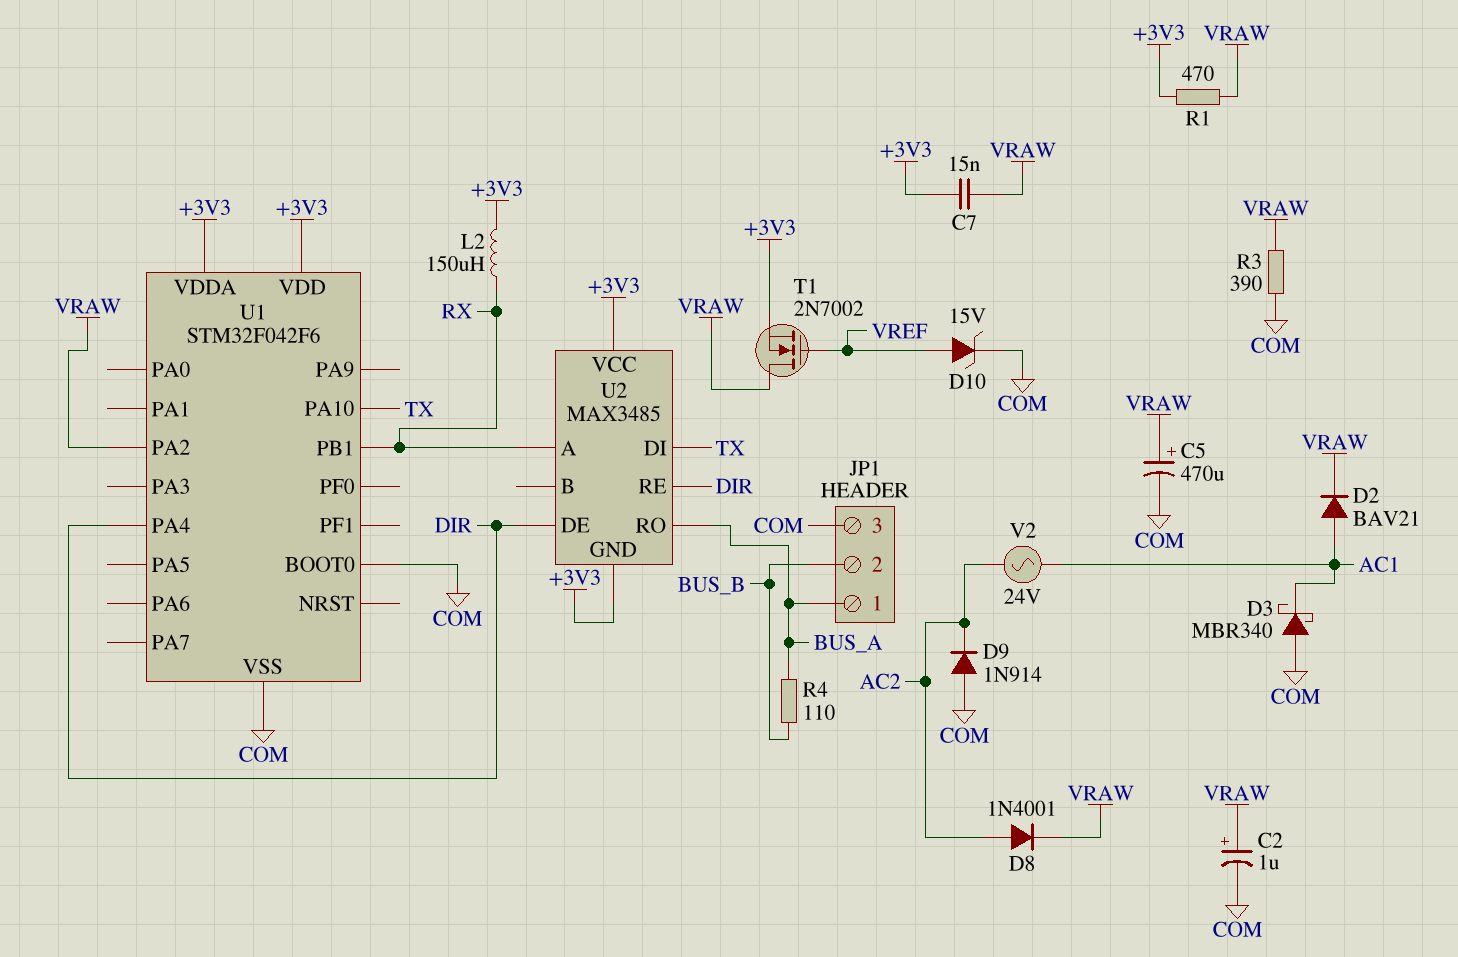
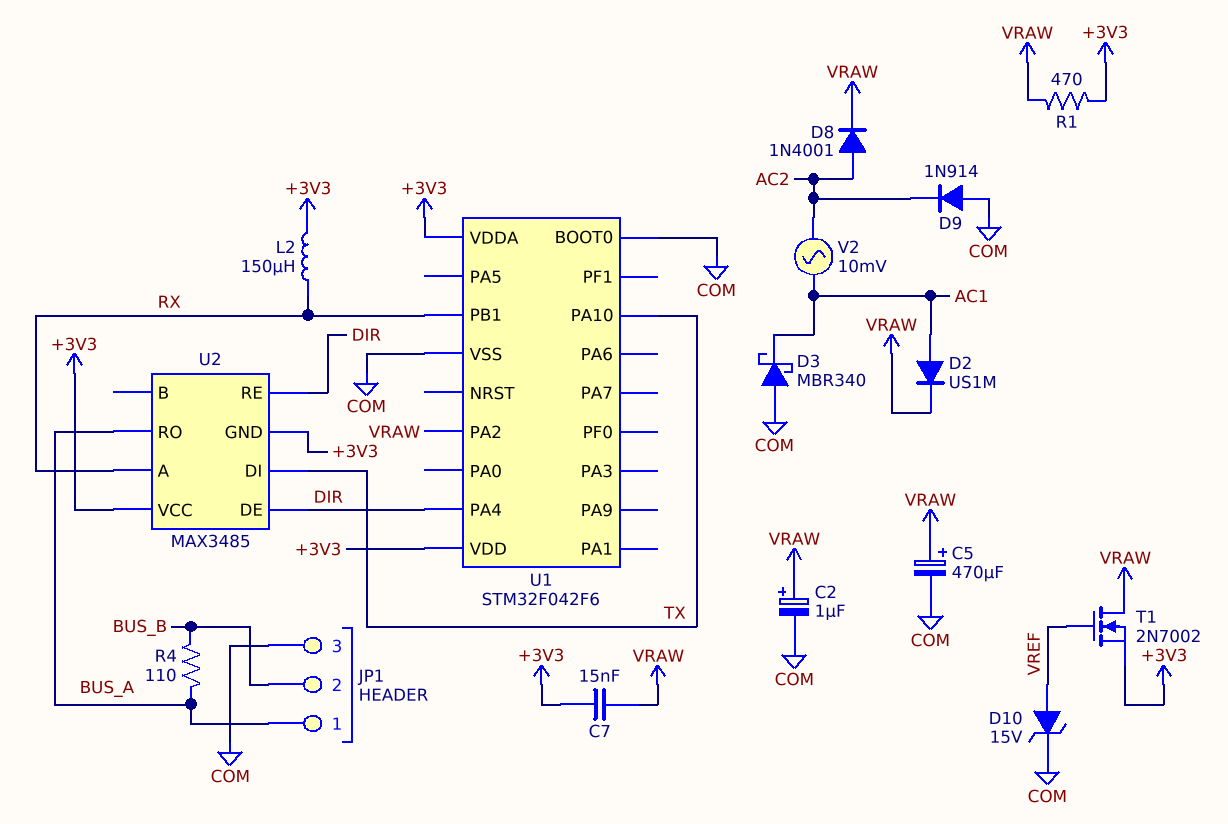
D2: diode BAV21 (A AC1, K VRAW) -> diode US1M (A AC1, K VRAW)
R3: 390 (COM, VRAW) -> none
V2: AC 24V (AC1, AC2) -> AC 10mV (AC1, AC2)

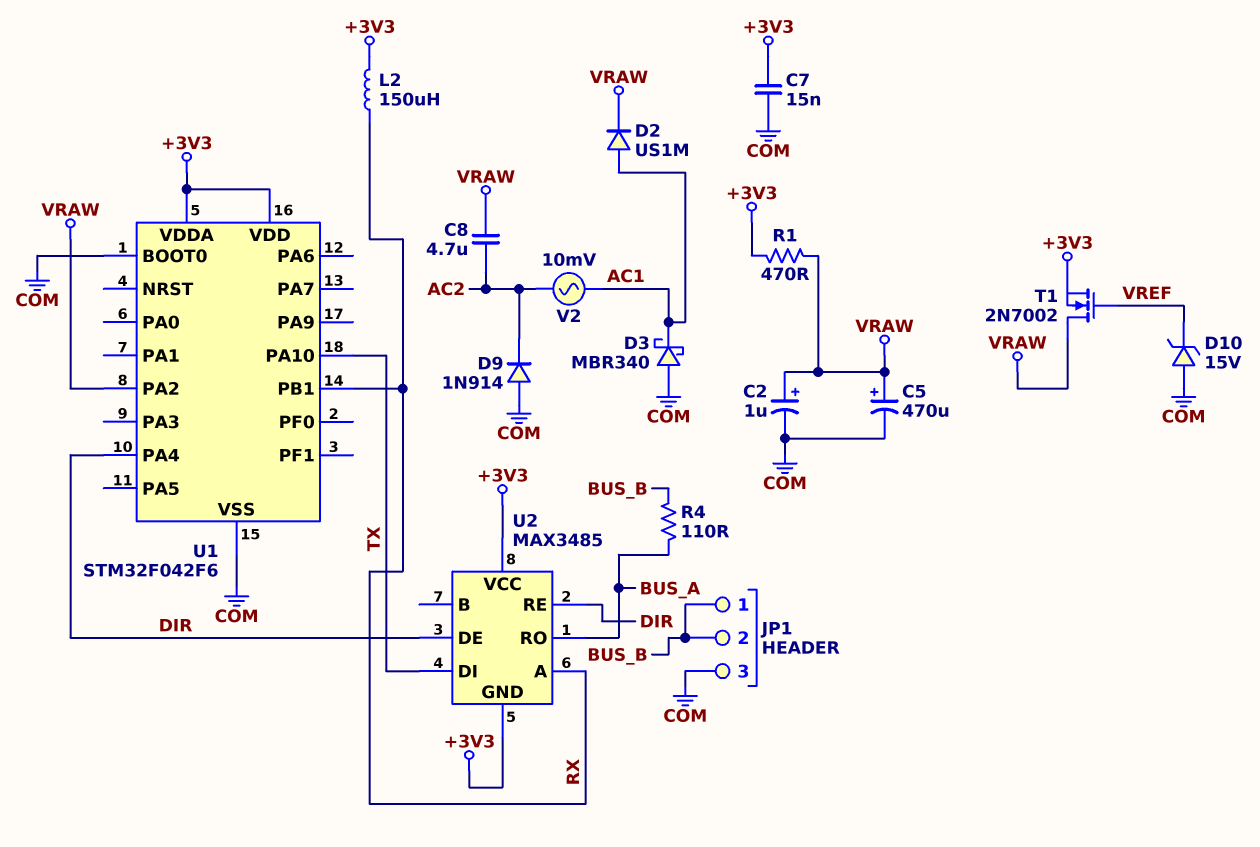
C7: 15nF (+3V3, VRAW) -> 15nF (+3V3, COM)
C8: none -> 4.7uF (AC2, VRAW)
D8: diode 1N4001 (A AC2, K VRAW) -> none
D10: zener 15V (A VREF, K COM) -> zener 15V (A COM, K VREF)
JP1 pin 1: BUS_A -> BUS_B

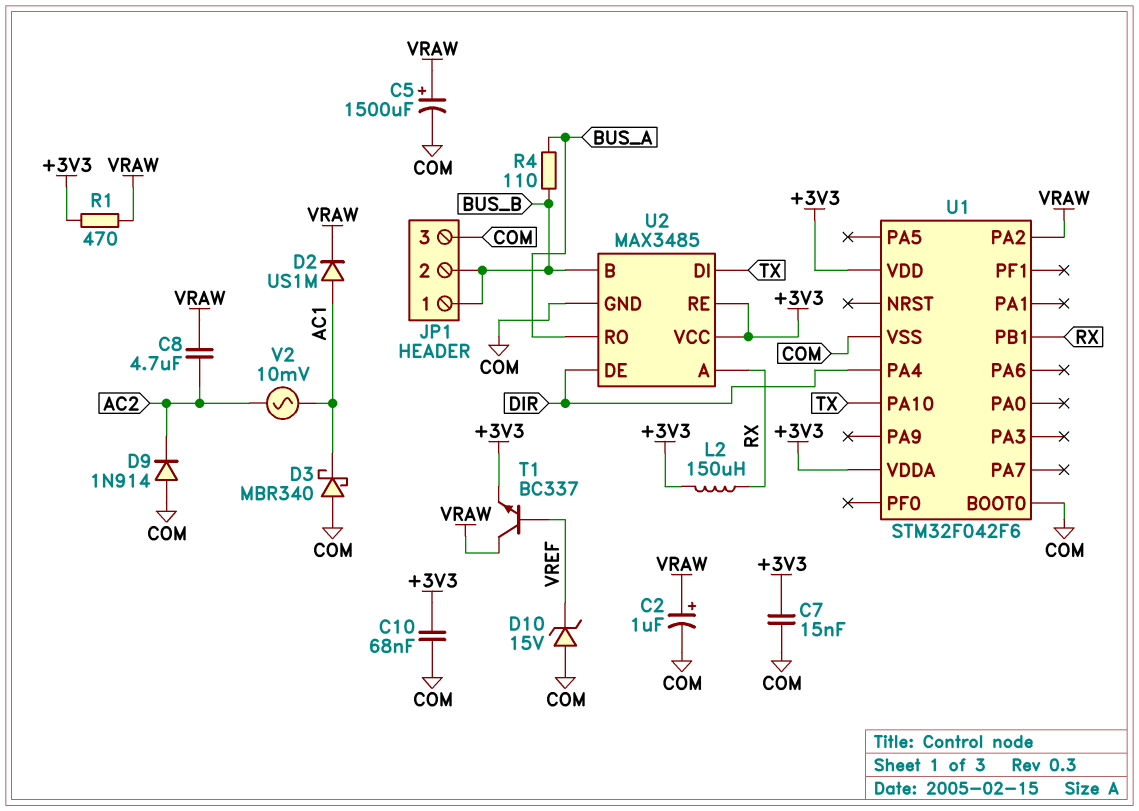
C5: 470uF (plus VRAW, minus COM) -> 1500uF (plus VRAW, minus COM)
C10: none -> 68nF (+3V3, COM)
T1: NMOS 2N7002 (G VREF, D VRAW, S +3V3) -> NPN BC337 (B VREF, C VRAW, E +3V3)
U2 pin B: none -> BUS_B
U2 pin GND: +3V3 -> COM
U2 pin RE: DIR -> +3V3

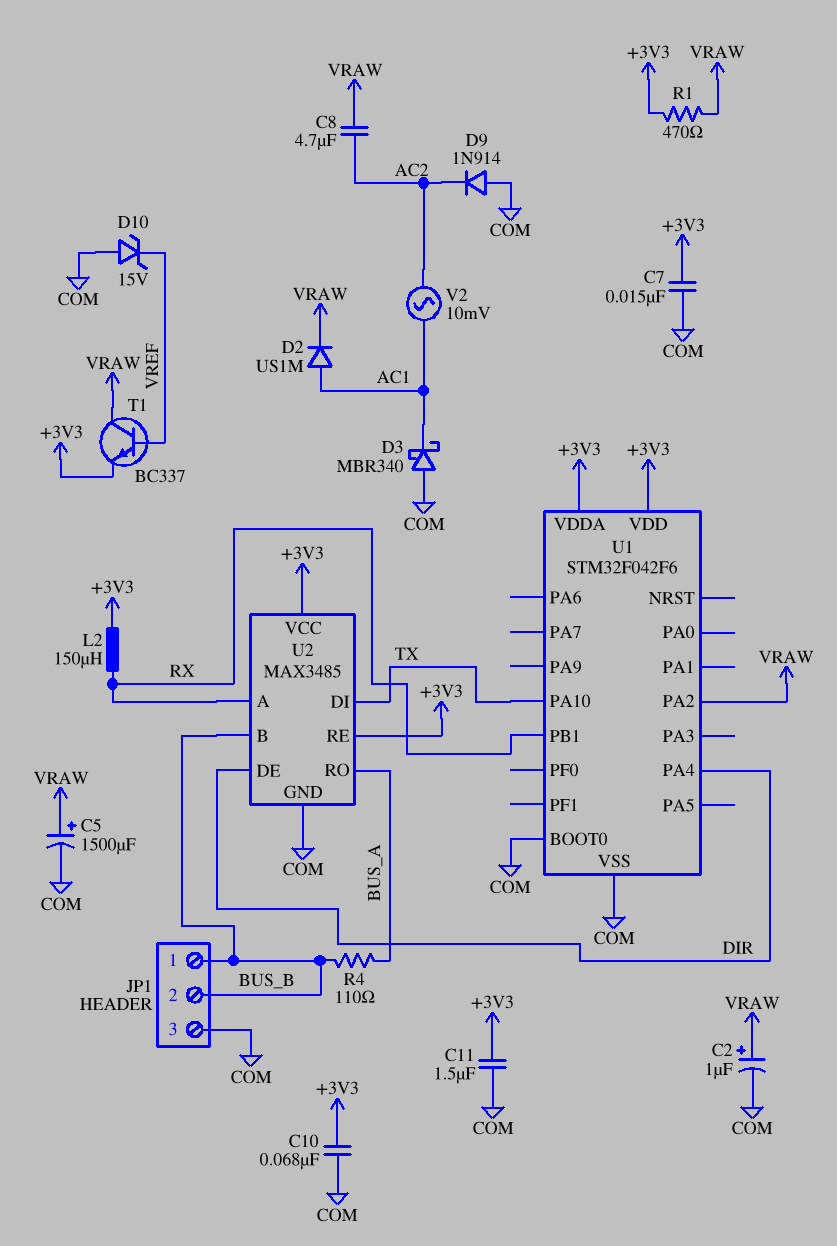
C11: none -> 1.5uF (+3V3, COM)

